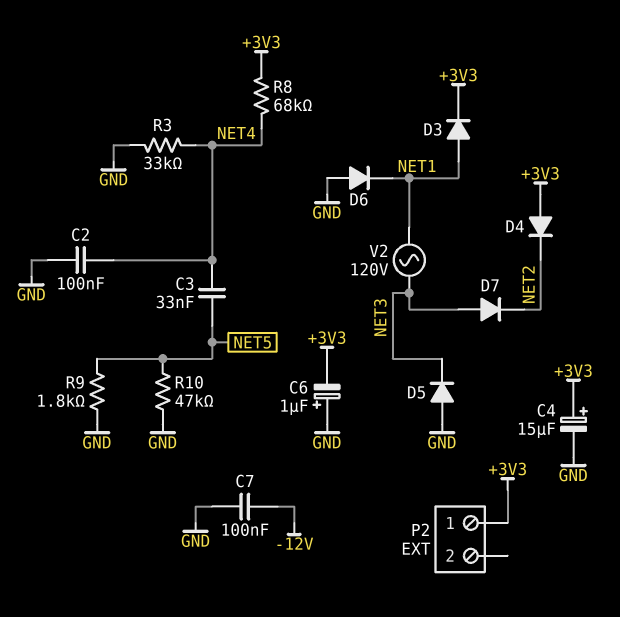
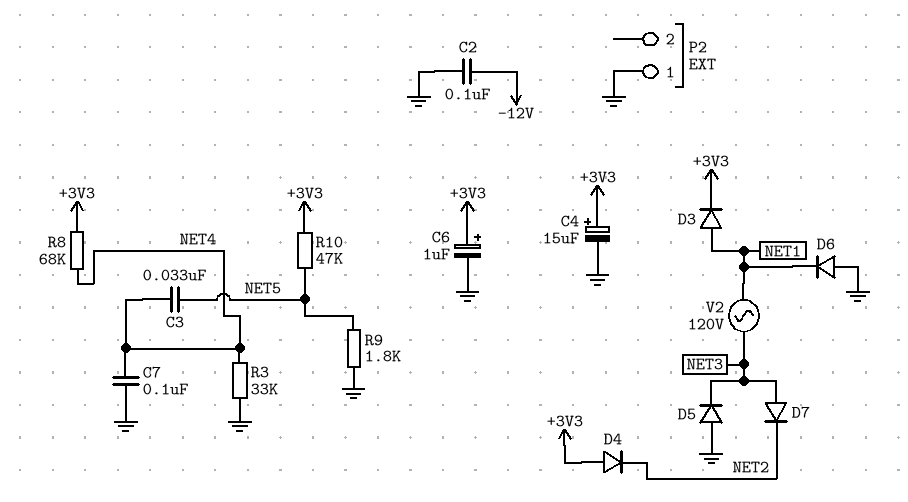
C2: 100nF (GND, NET4) -> 100nF (-12V, GND)
C6: 1uF (plus GND, minus +3V3) -> 1uF (plus +3V3, minus GND)
C7: 100nF (-12V, GND) -> 100nF (GND, NET4)
P2 pin 1: +3V3 -> GND
R10: 47k (GND, NET5) -> 47k (+3V3, NET5)

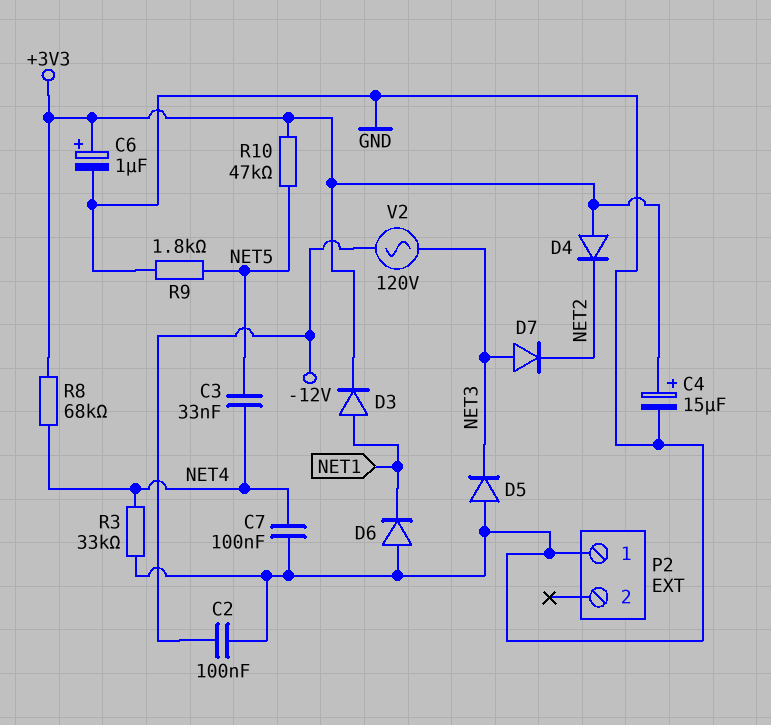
V2: AC 120V (NET1, NET3) -> AC 120V (-12V, NET3)

